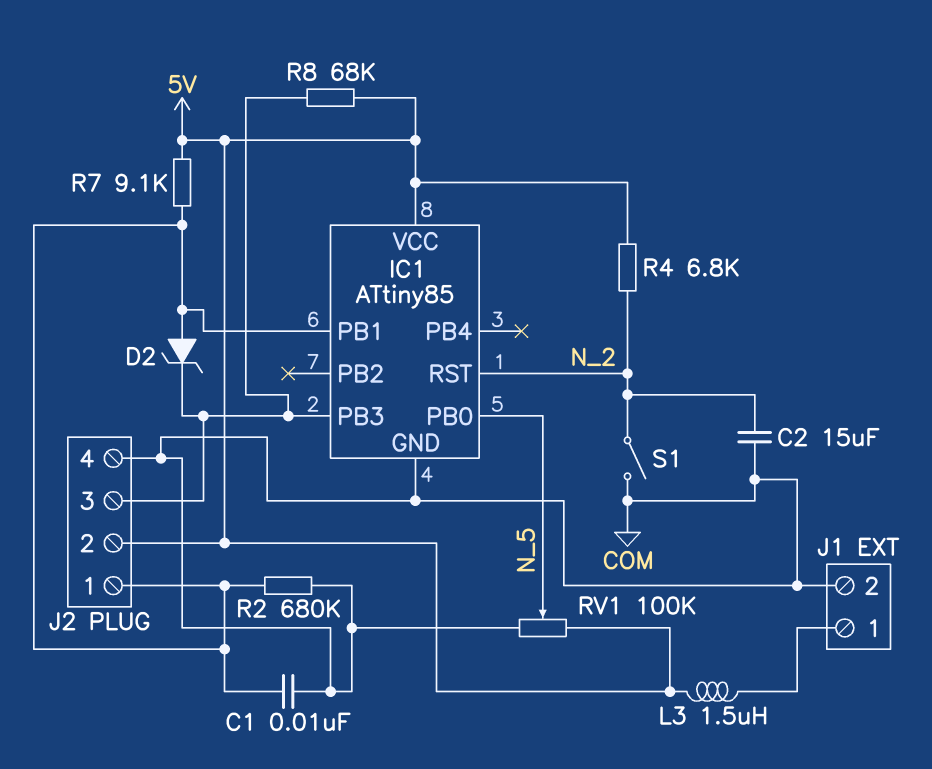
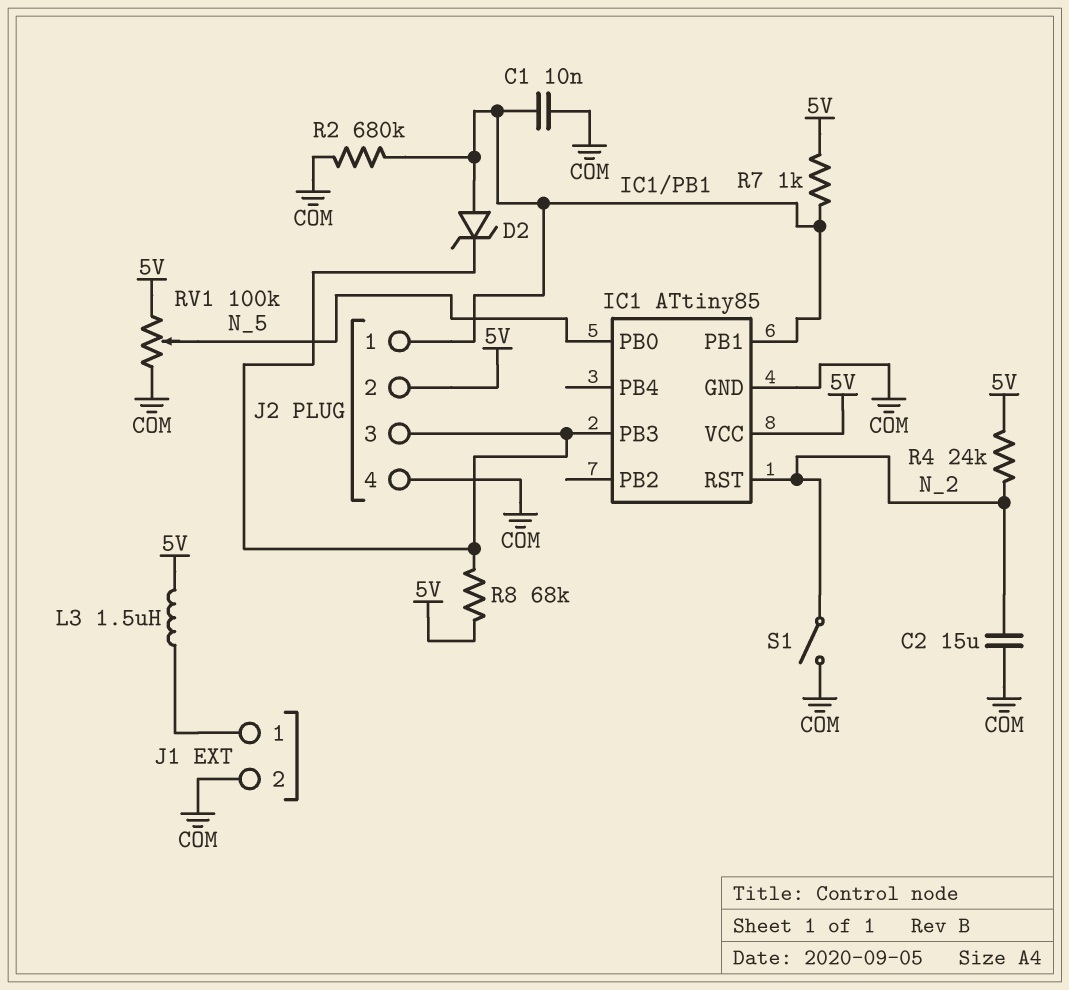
R4: 6.8k (5V, N_2) -> 24k (5V, N_2)
R7: 9.1k (5V, IC1/PB1) -> 1k (5V, IC1/PB1)

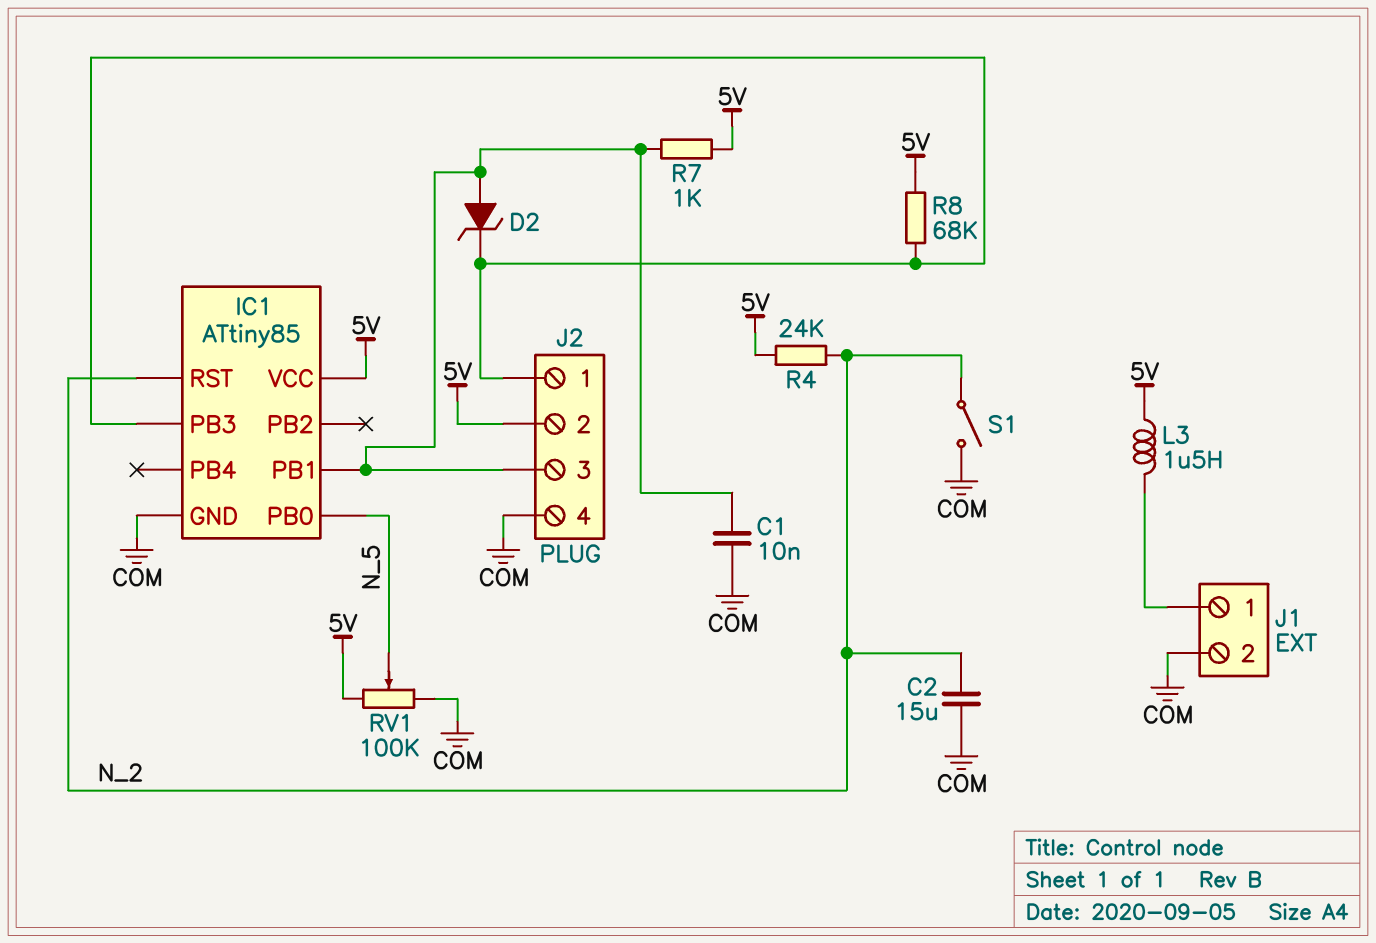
J2 pin 1: IC1/PB1 -> IC1/PB3
J2 pin 3: IC1/PB3 -> IC1/PB1
R2: 680k (COM, IC1/PB1) -> none

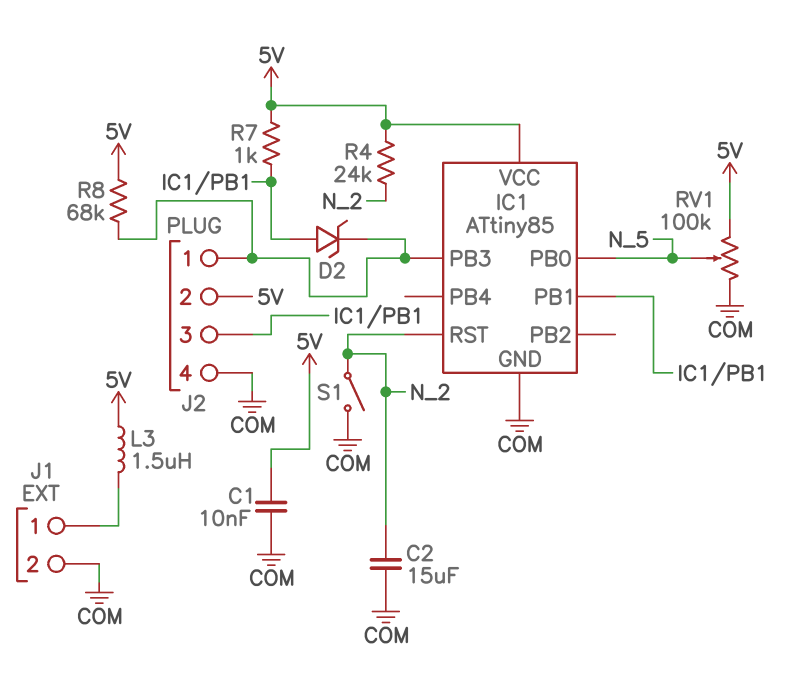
C1: 10nF (COM, IC1/PB1) -> 10nF (5V, COM)

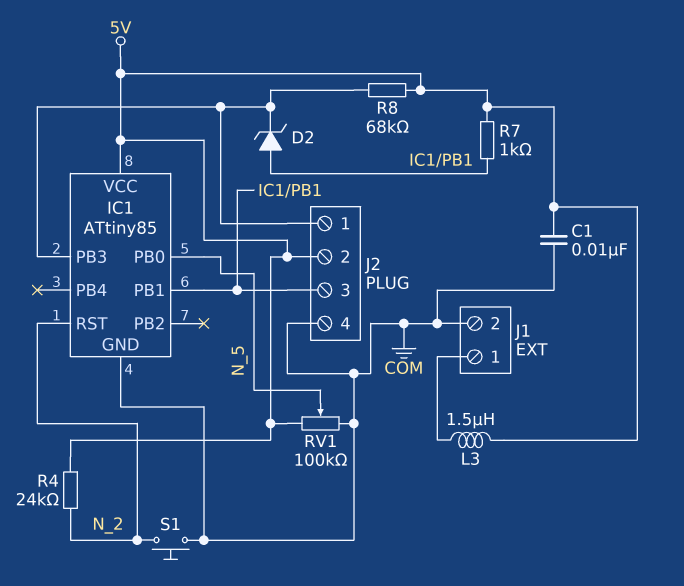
C2: 15uF (COM, N_2) -> none
S1: switch (COM, N_2) -> button (COM, N_2)

